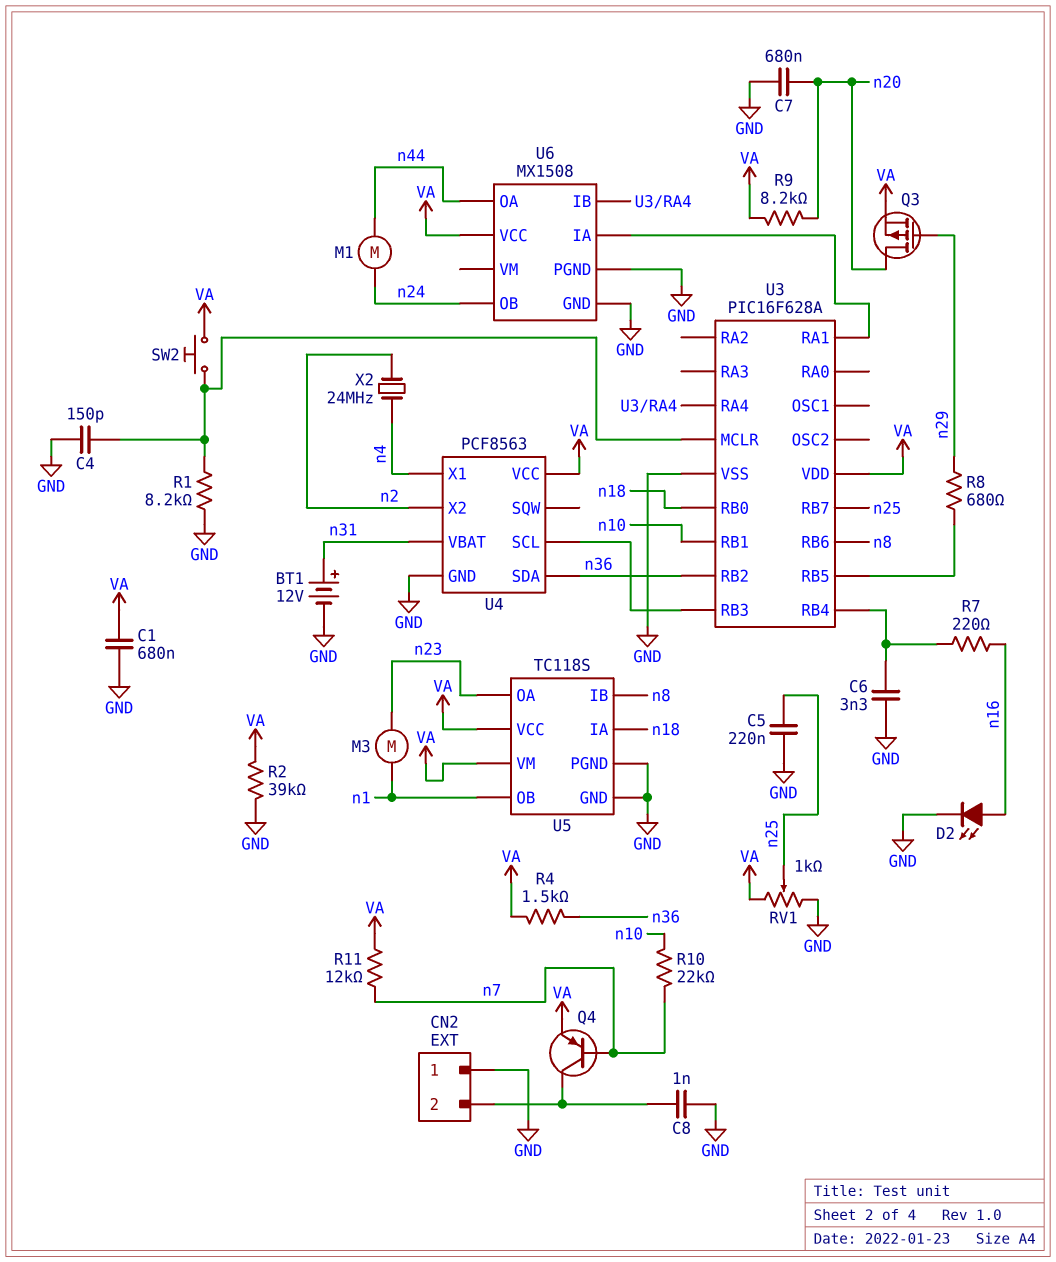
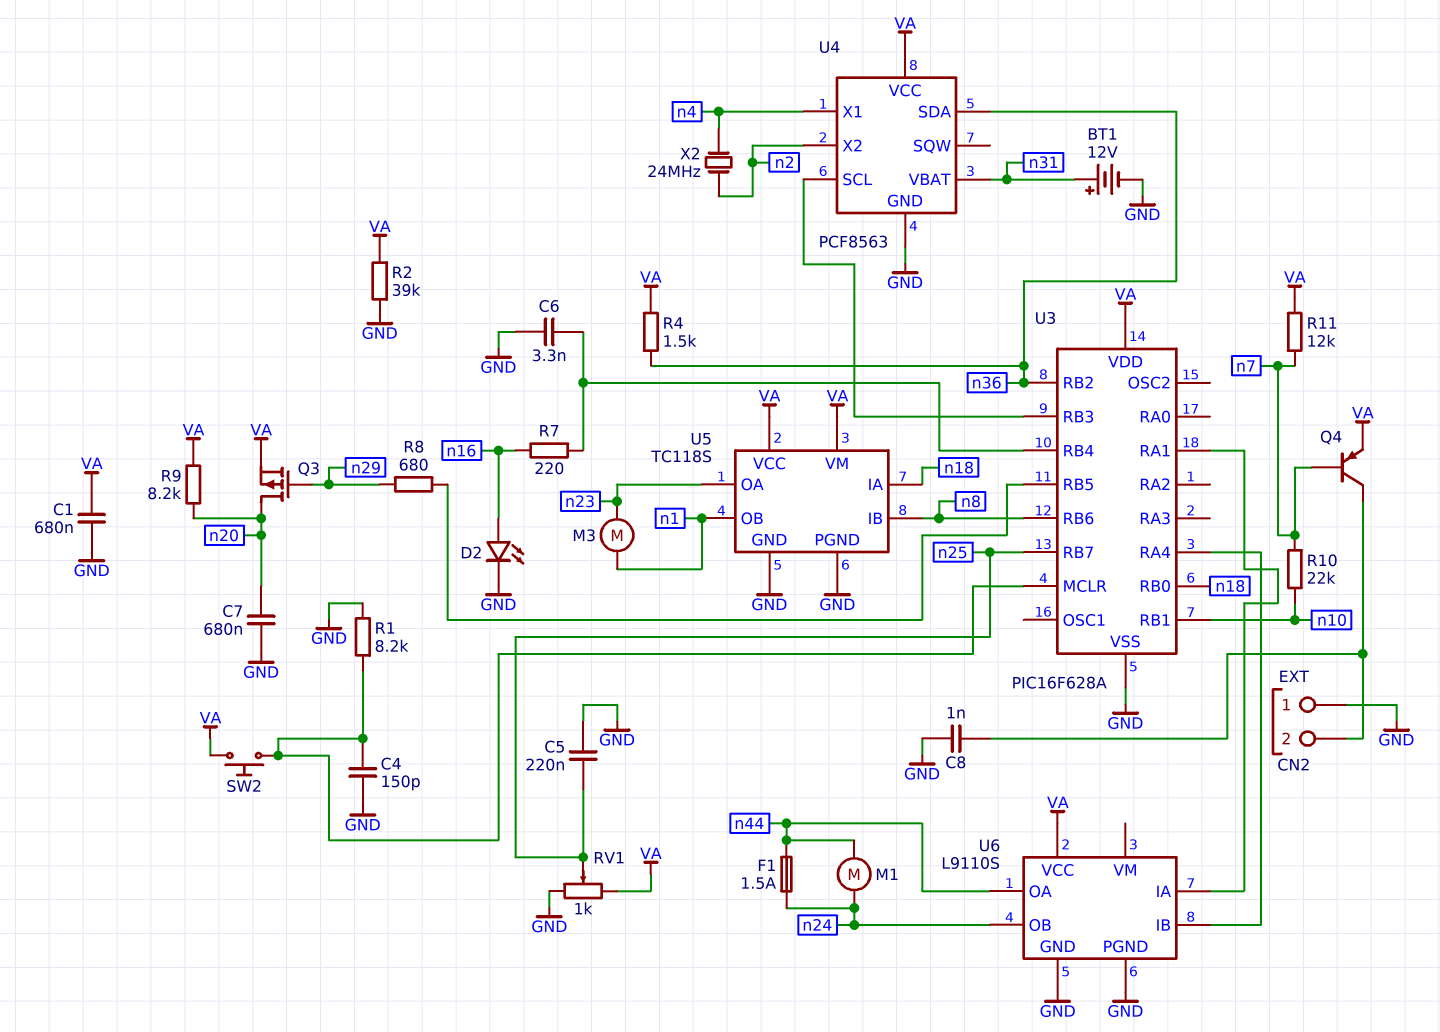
F1: none -> 1.5A (n24, n44)
U6: MX1508 -> L9110S

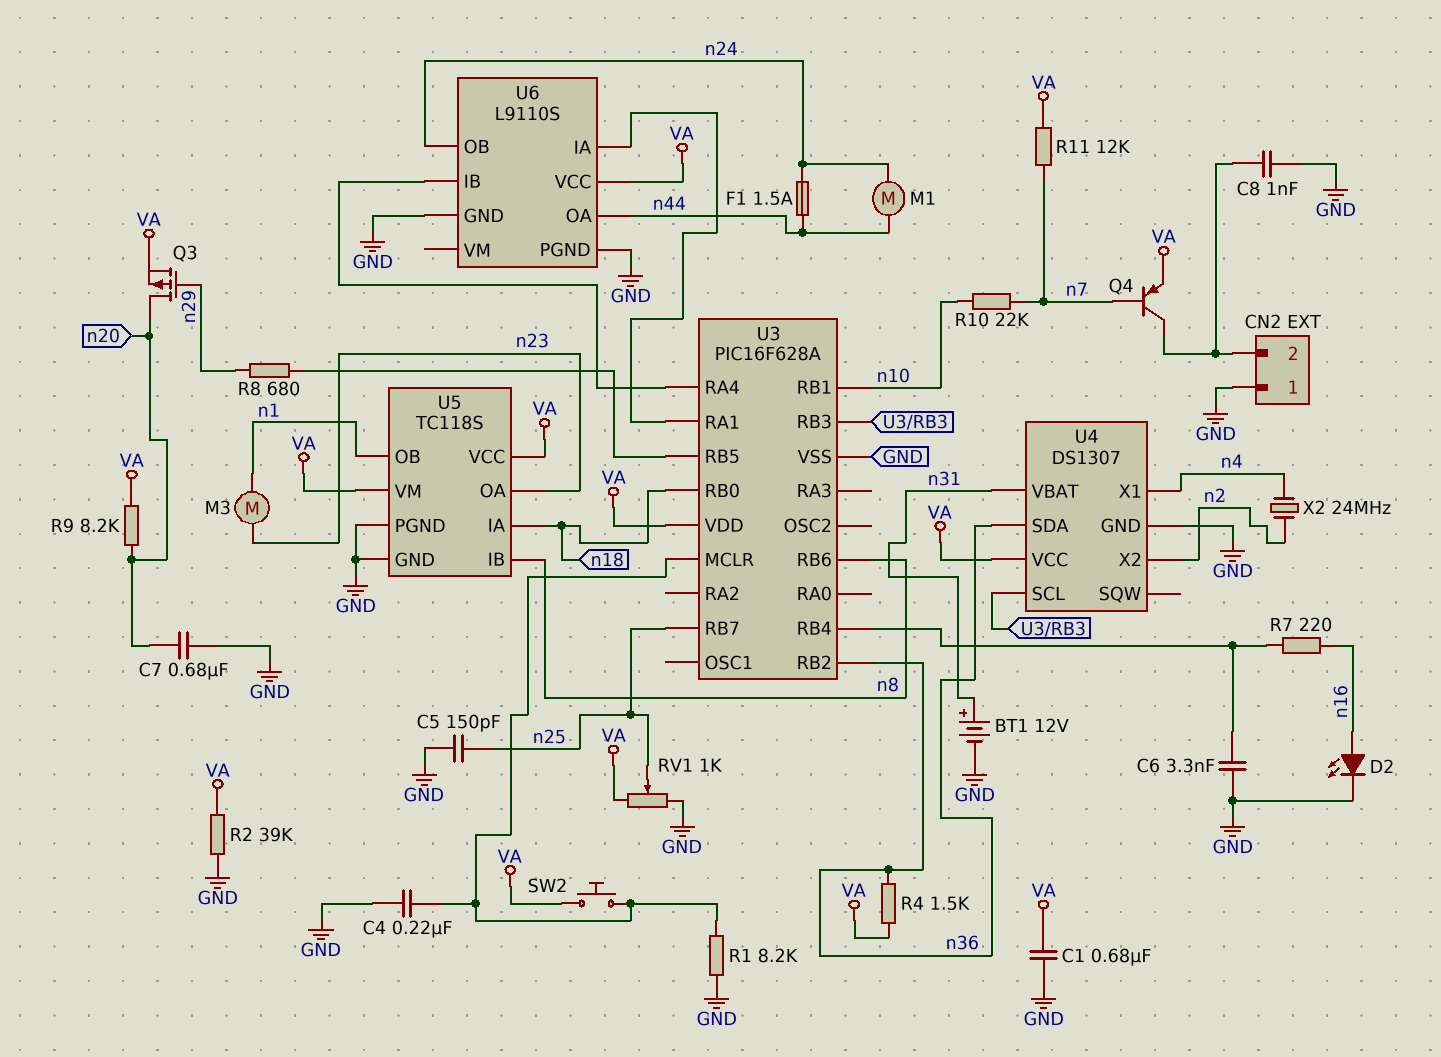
C4: 150pF (GND, U3/MCLR) -> 220nF (GND, U3/MCLR)
C5: 220nF (GND, n25) -> 150pF (GND, n25)
U4: PCF8563 -> DS1307

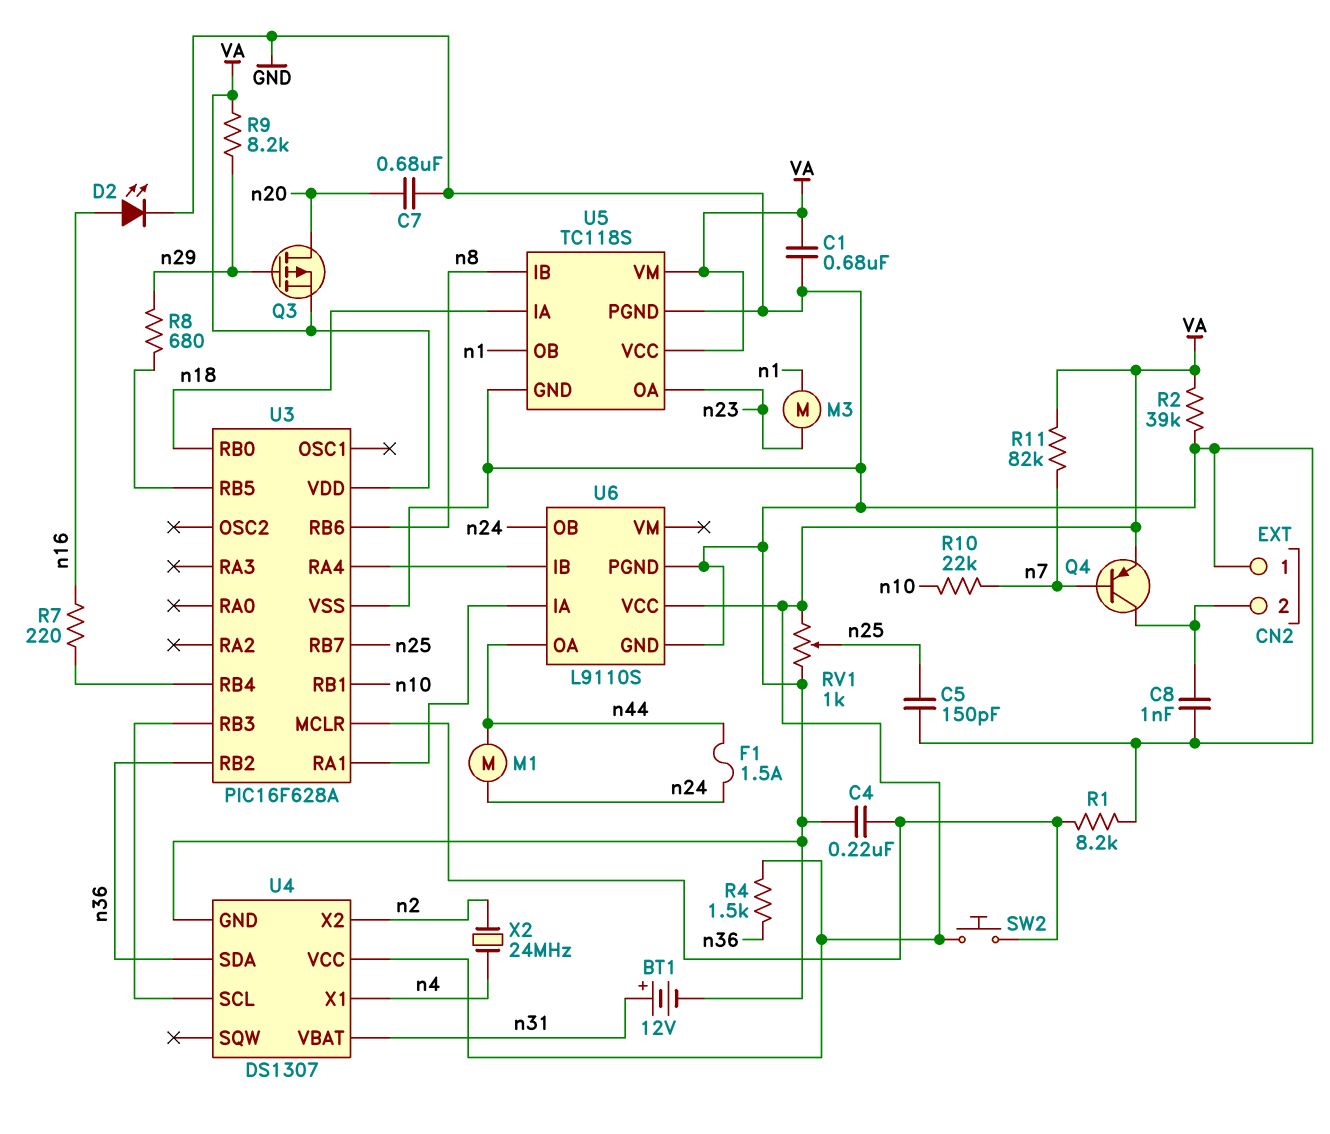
C6: 3.3nF (GND, U3/RB4) -> none
R9: 8.2k (VA, n20) -> 8.2k (VA, n29)
R11: 12k (VA, n7) -> 82k (VA, n7)

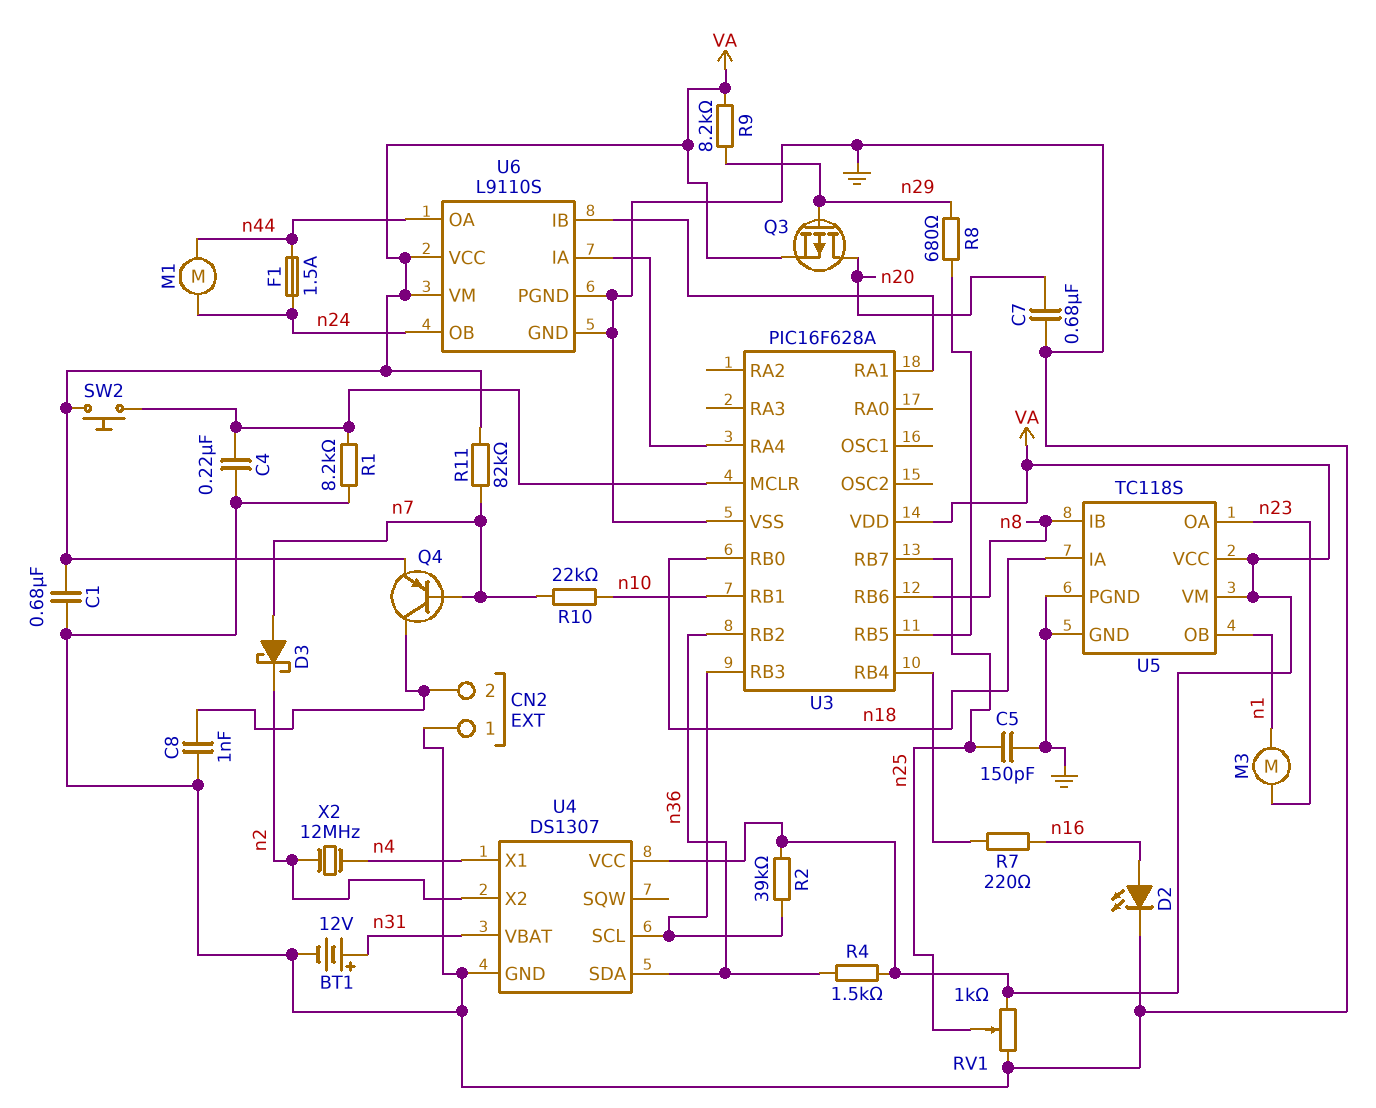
D3: none -> schottky (A n7, K n2)
R2: 39k (GND, VA) -> 39k (U3/RB3, VA)
U6 pin IA: U3/RA1 -> U3/RA4
U6 pin IB: U3/RA4 -> U3/RA1
U6 pin VM: none -> VA
X2: 24MHz (n2, n4) -> 12MHz (n2, n4)

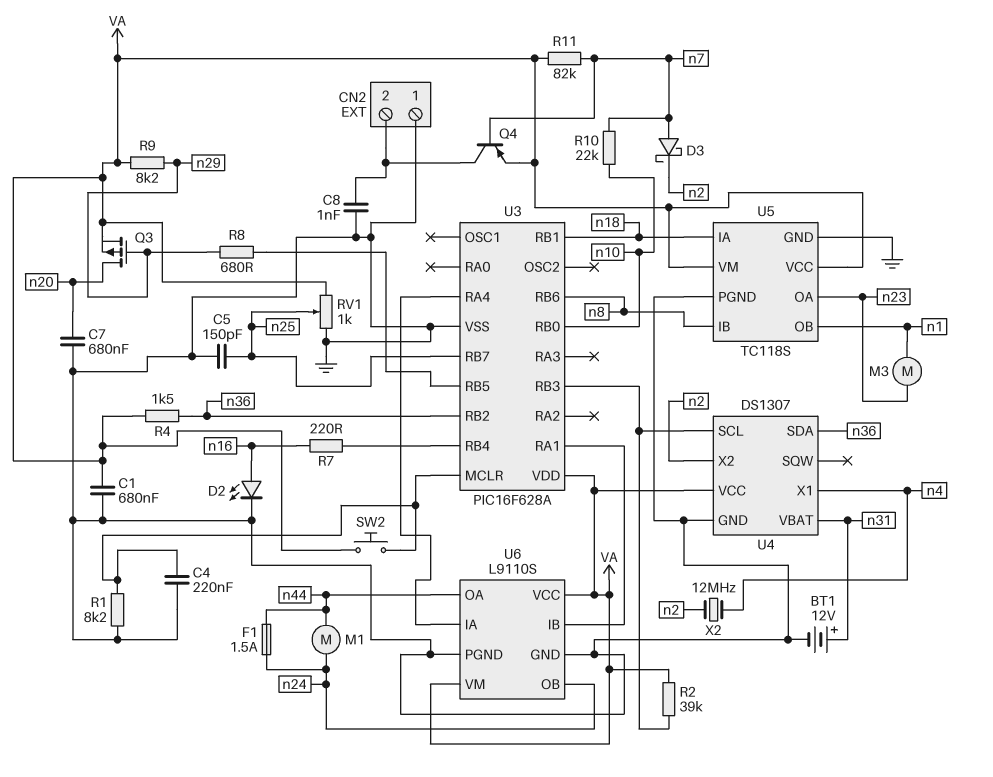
U3 pin RB0: n18 -> n10
U3 pin RB1: n10 -> n18

